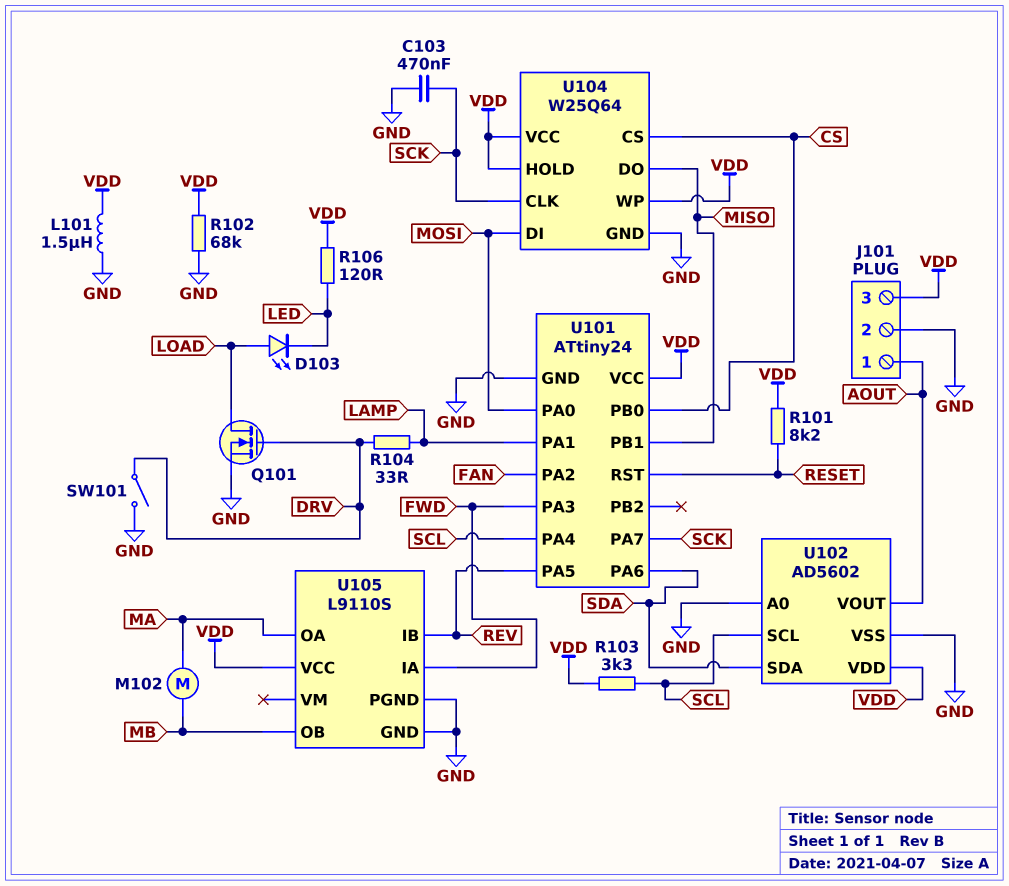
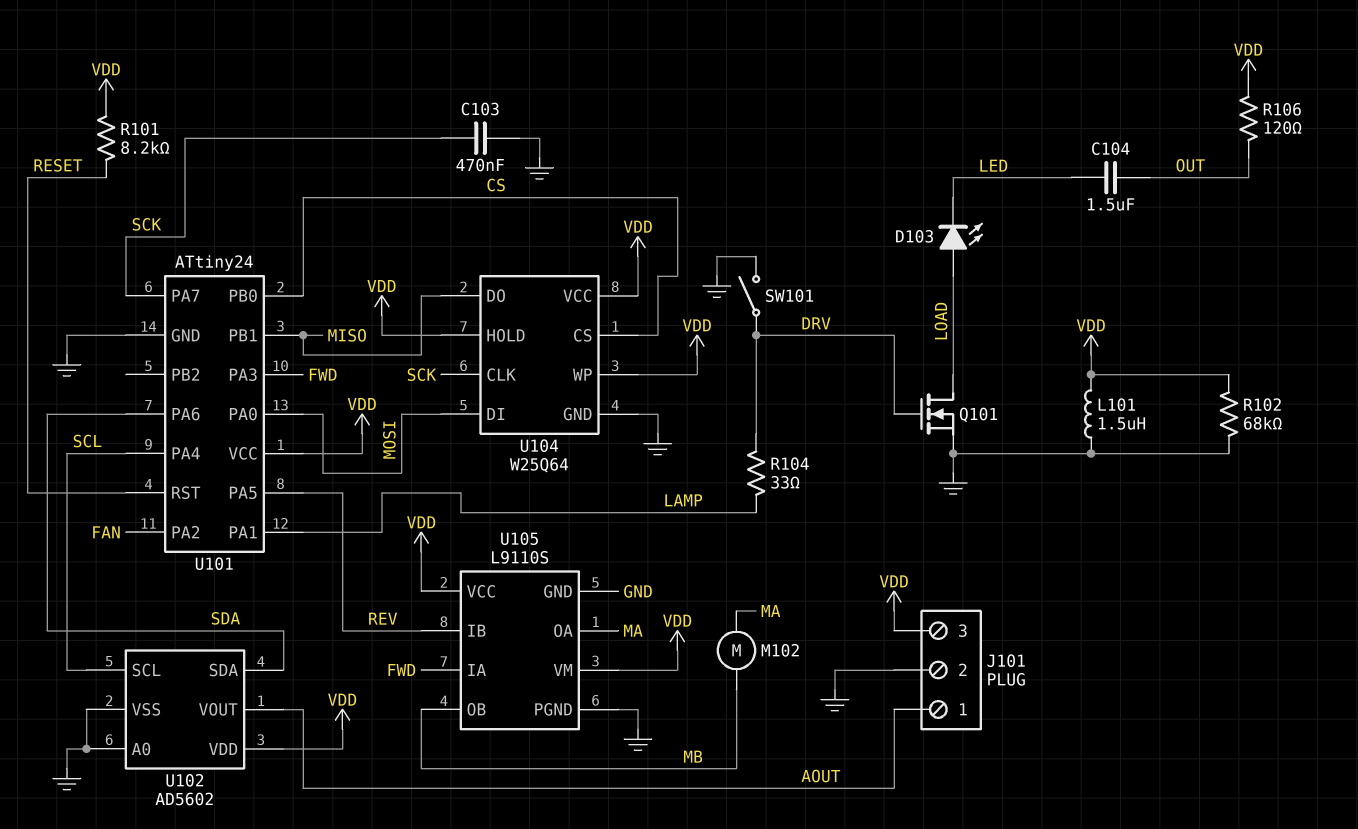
C104: none -> 1.5uF (LED, OUT)
R103: 3.3k (SCL, VDD) -> none
R106: 120 (LED, VDD) -> 120 (OUT, VDD)
U105 pin VM: none -> VDD

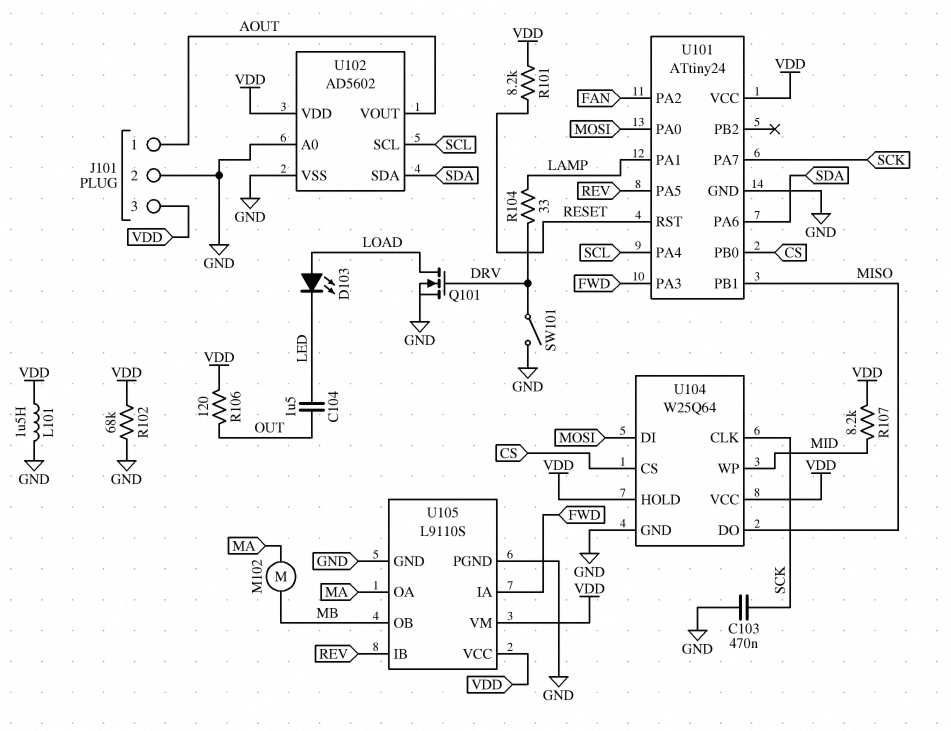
R107: none -> 8.2k (MID, VDD)
U104 pin WP: VDD -> MID

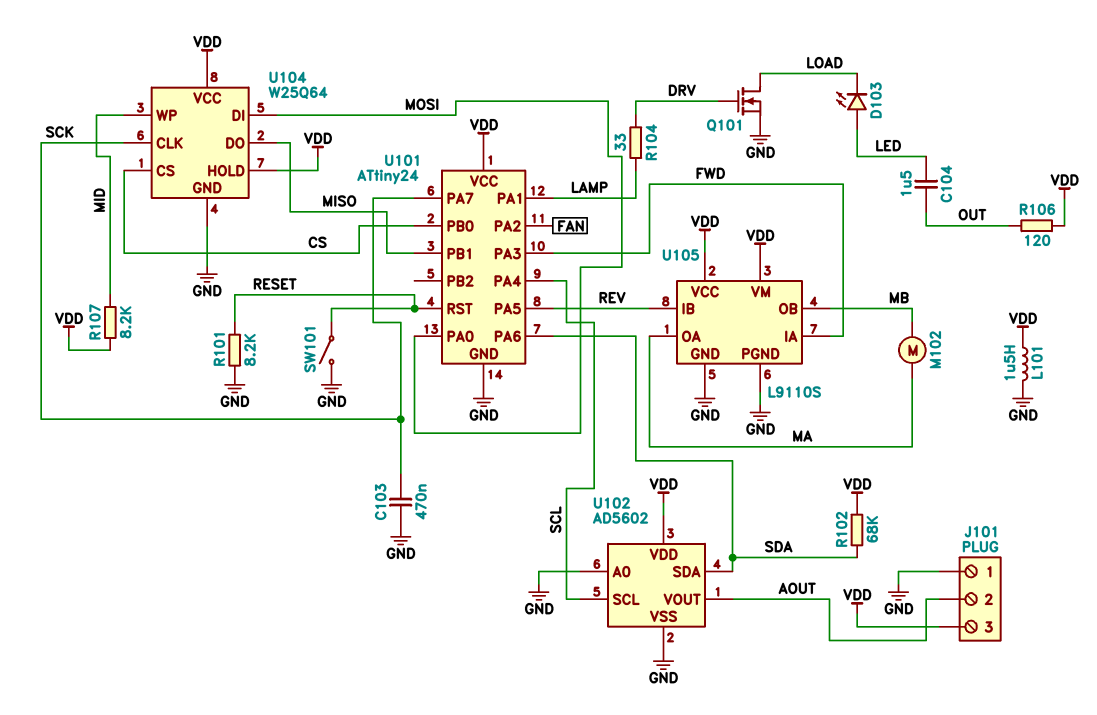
D103: LED (A LOAD, K LED) -> LED (A LED, K LOAD)
J101 pin 1: AOUT -> GND
J101 pin 2: GND -> AOUT
R101: 8.2k (RESET, VDD) -> 8.2k (GND, RESET)
R102: 68k (GND, VDD) -> 68k (SDA, VDD)
SW101: switch (DRV, GND) -> switch (GND, RESET)

